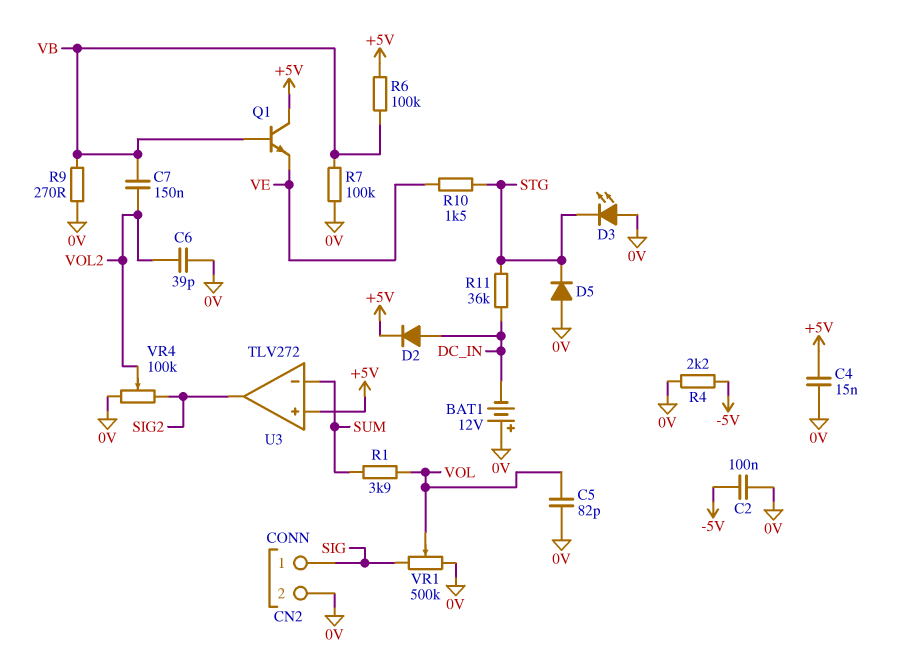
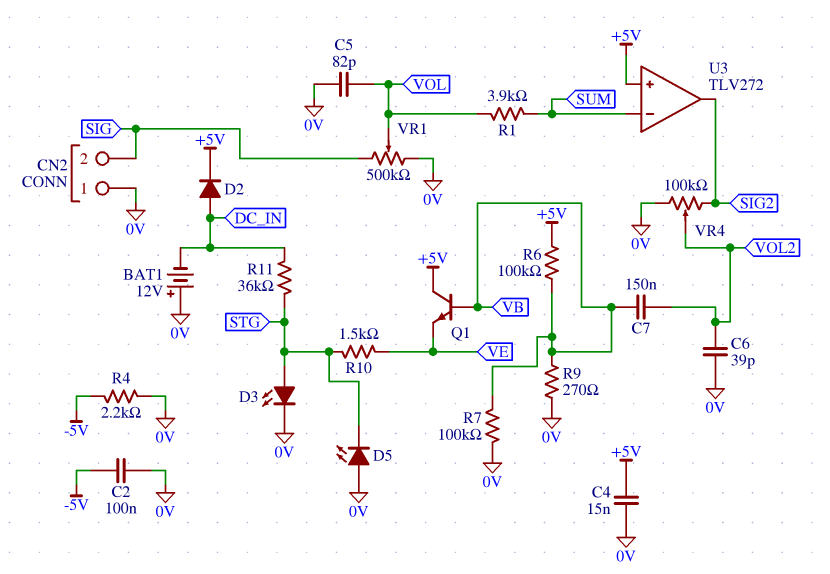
CN2 pin 1: SIG -> 0V
CN2 pin 2: 0V -> SIG
D3: LED (A 0V, K STG) -> LED (A STG, K 0V)
D5: diode (A 0V, K STG) -> LED (A 0V, K STG)

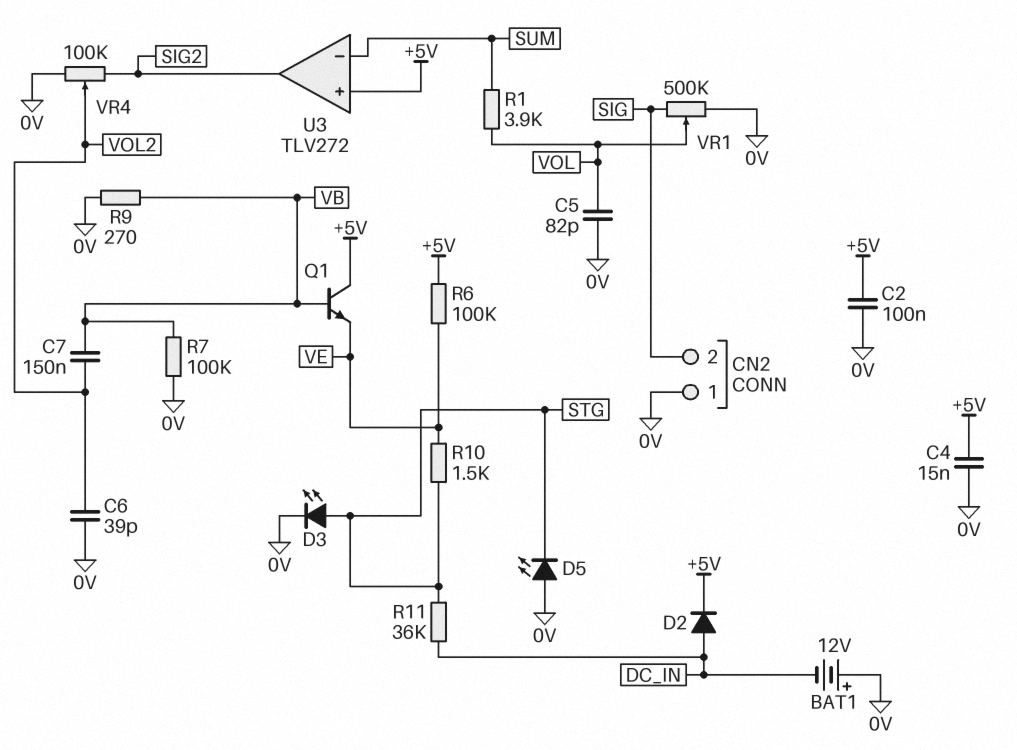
C2: 100nF (-5V, 0V) -> 100nF (+5V, 0V)
R4: 2.2k (-5V, 0V) -> none
R6: 100k (+5V, VB) -> 100k (+5V, VE)

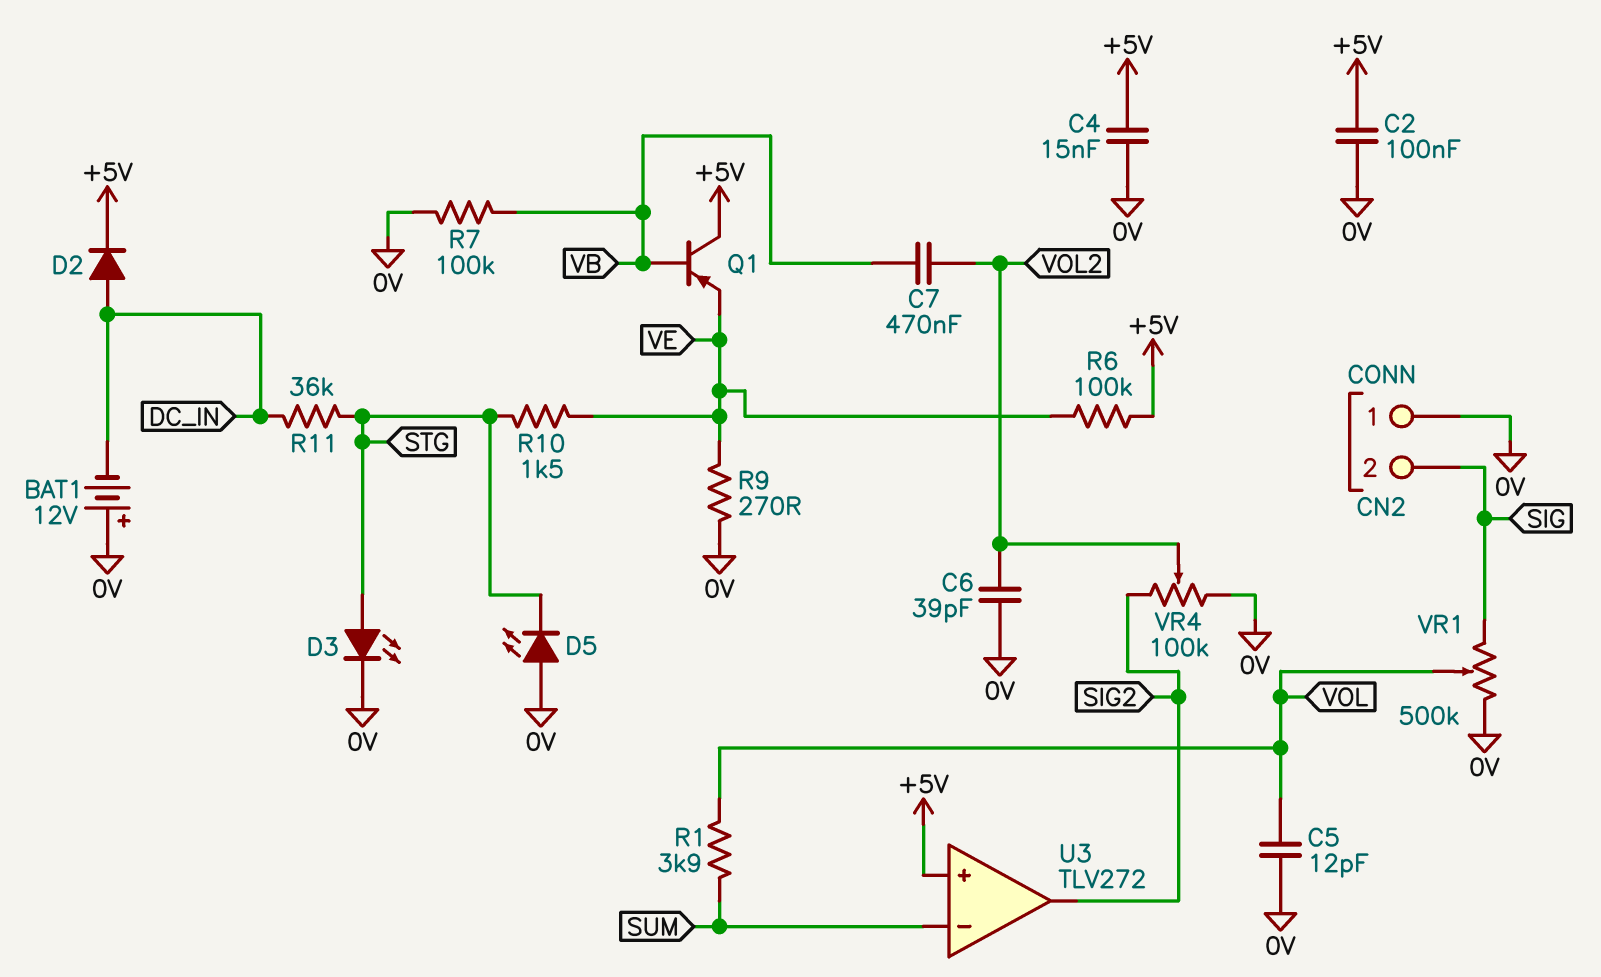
C5: 82pF (0V, VOL) -> 12pF (0V, VOL)
C7: 150nF (VB, VOL2) -> 470nF (VB, VOL2)
Q1: NPN (B VB, C +5V, E VE) -> PNP (B VB, C +5V, E VE)
R9: 270 (0V, VB) -> 270 (0V, VE)

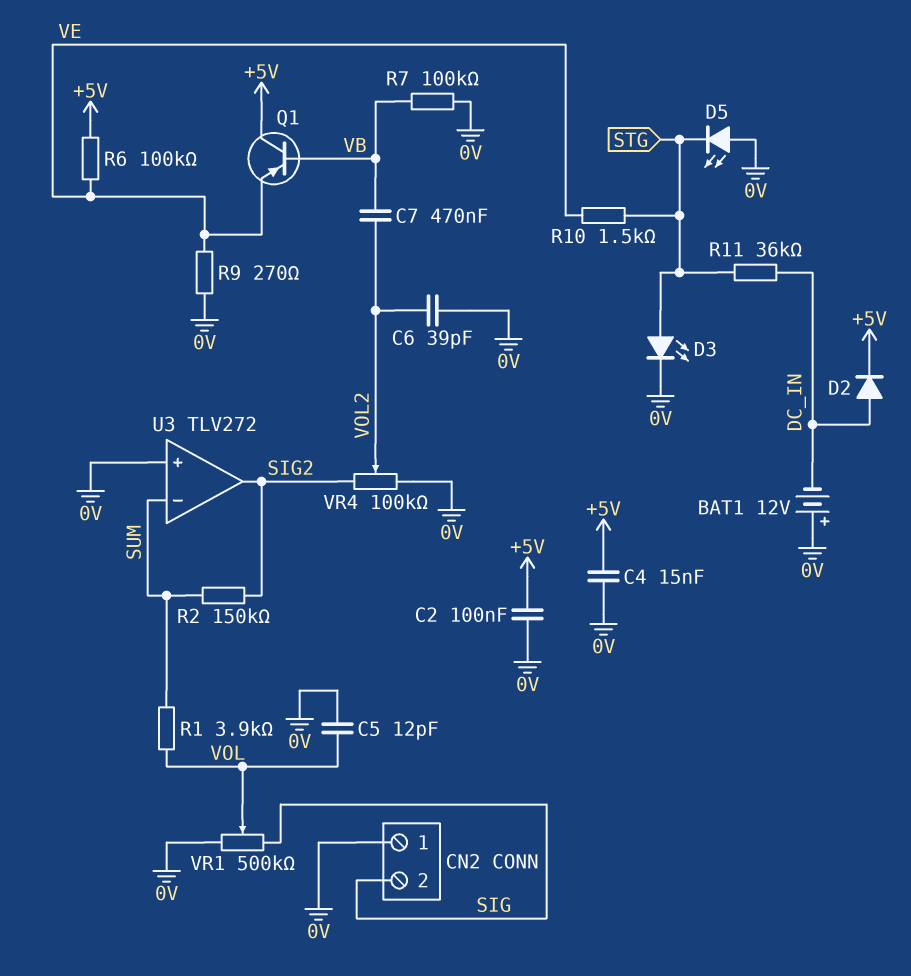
R2: none -> 150k (SIG2, SUM)
U3 pin in+: +5V -> 0V

